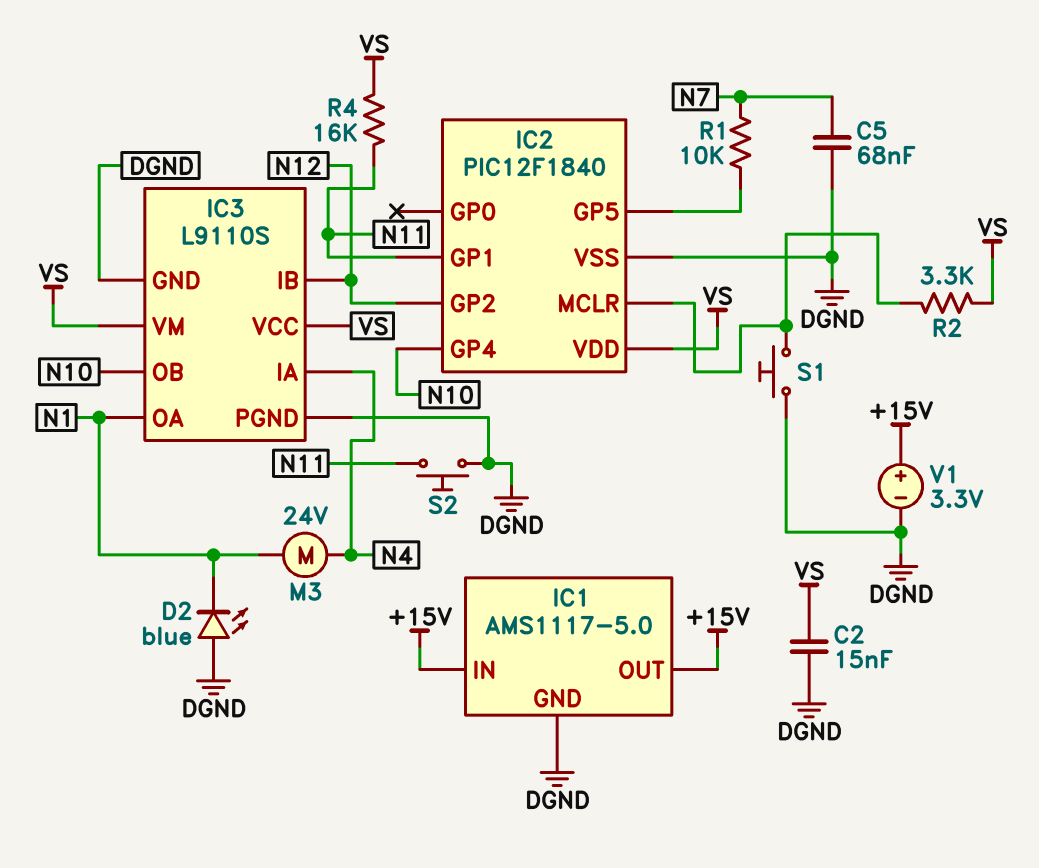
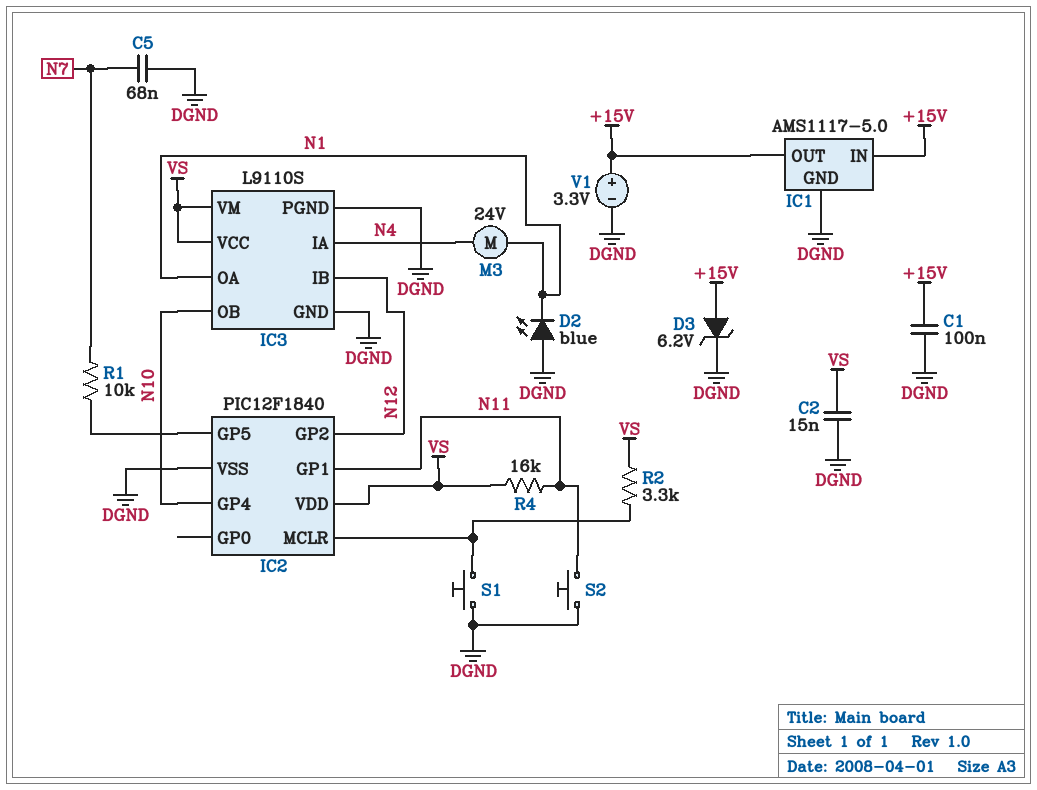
C1: none -> 100nF (+15V, DGND)
D3: none -> zener 6.2V (A +15V, K DGND)

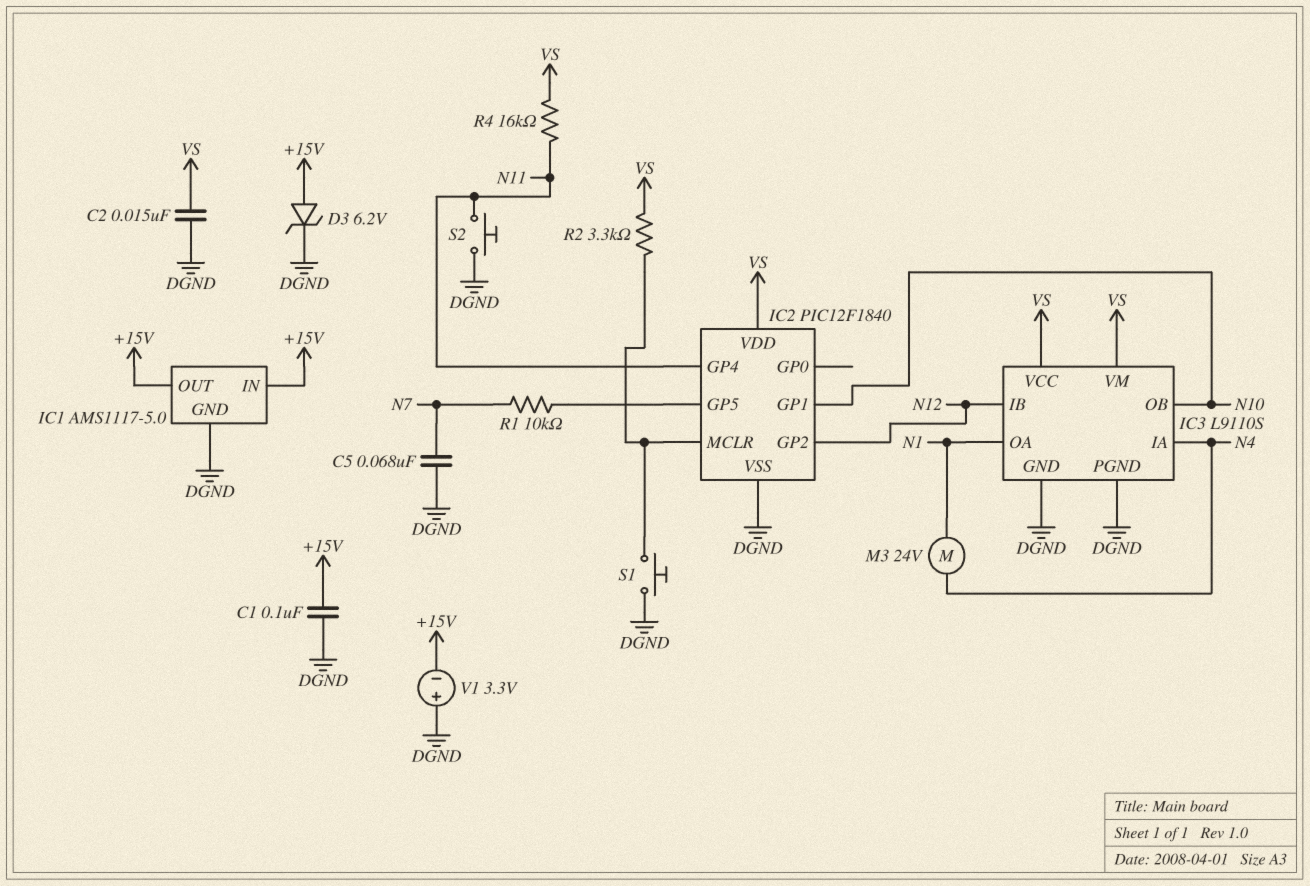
D2: LED blue (A DGND, K N1) -> none
IC2 pin GP1: N11 -> N10
IC2 pin GP4: N10 -> N11
V1: 3.3V (plus +15V, minus DGND) -> 3.3V (plus DGND, minus +15V)

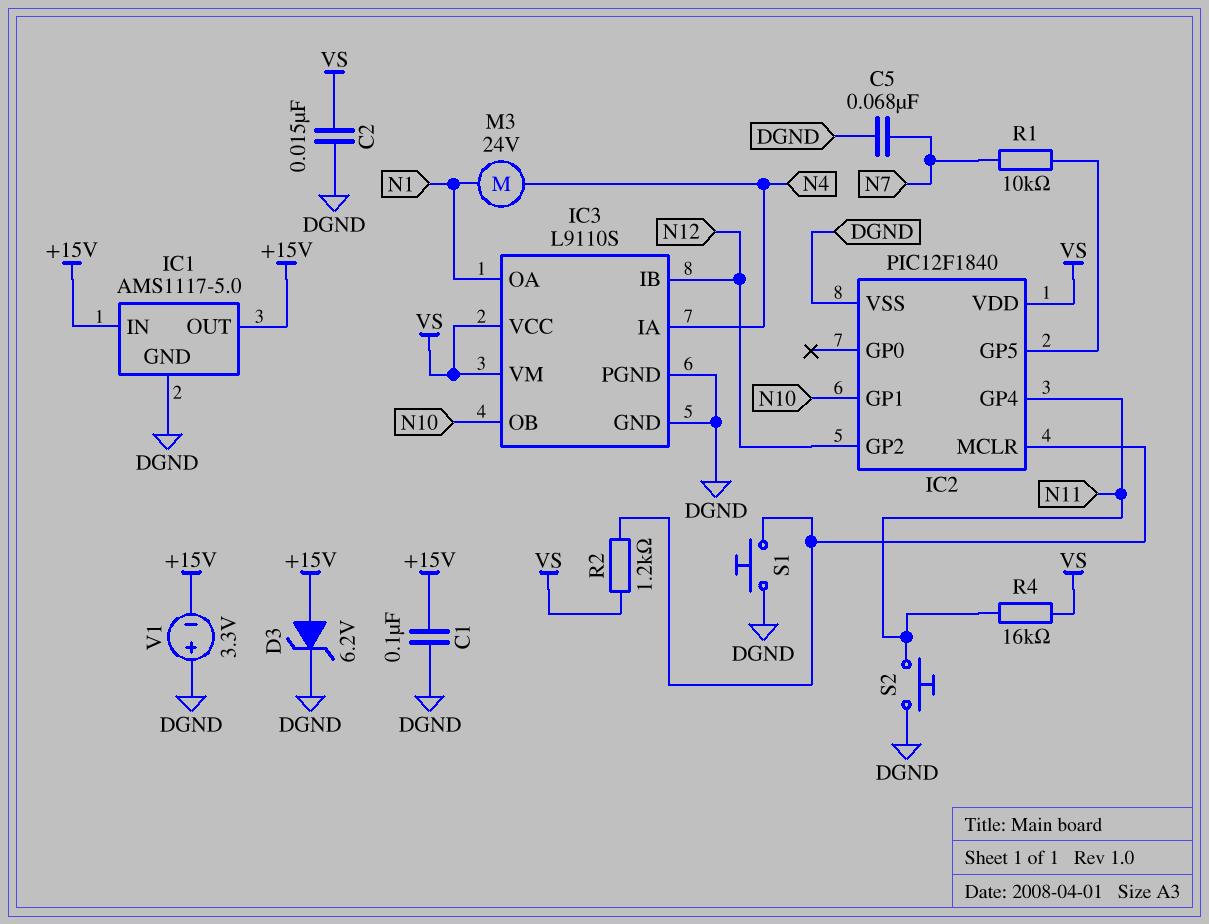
R2: 3.3k (IC2/MCLR, VS) -> 1.2k (IC2/MCLR, VS)

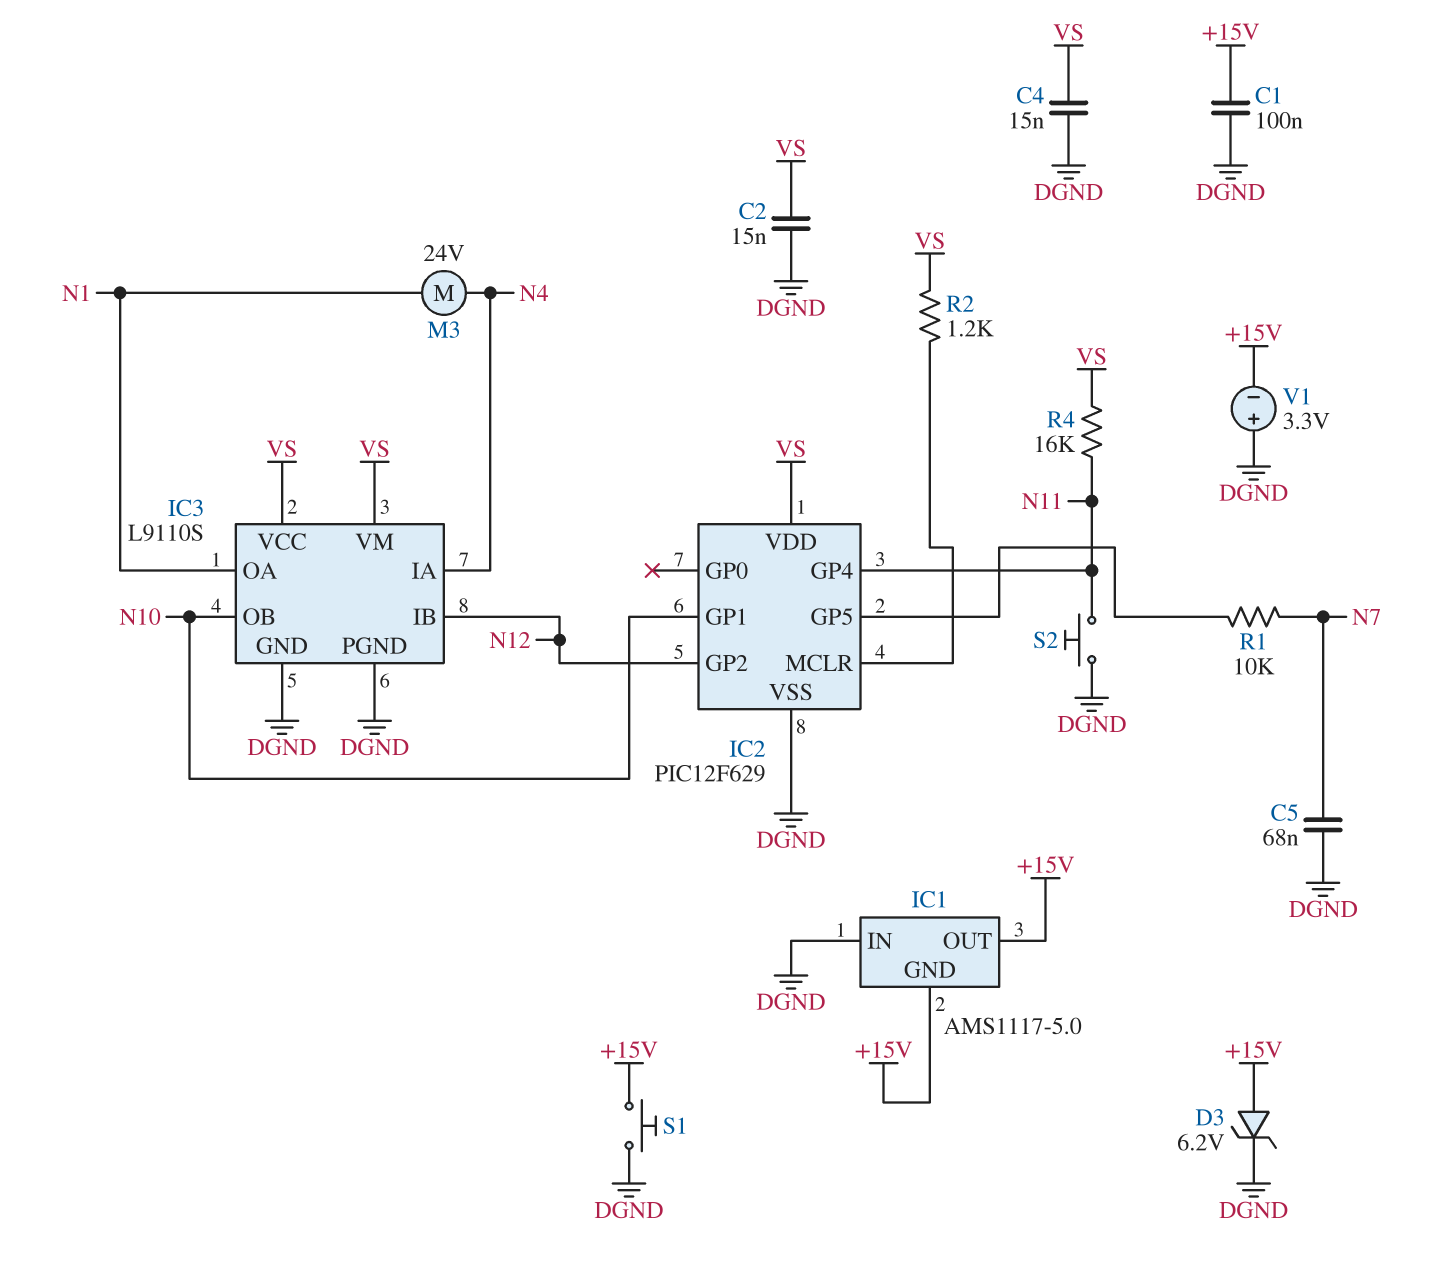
C4: none -> 15nF (DGND, VS)
IC1 pin GND: DGND -> +15V
IC1 pin IN: +15V -> DGND
IC2: PIC12F1840 -> PIC12F629
S1: button (DGND, IC2/MCLR) -> button (+15V, DGND)

